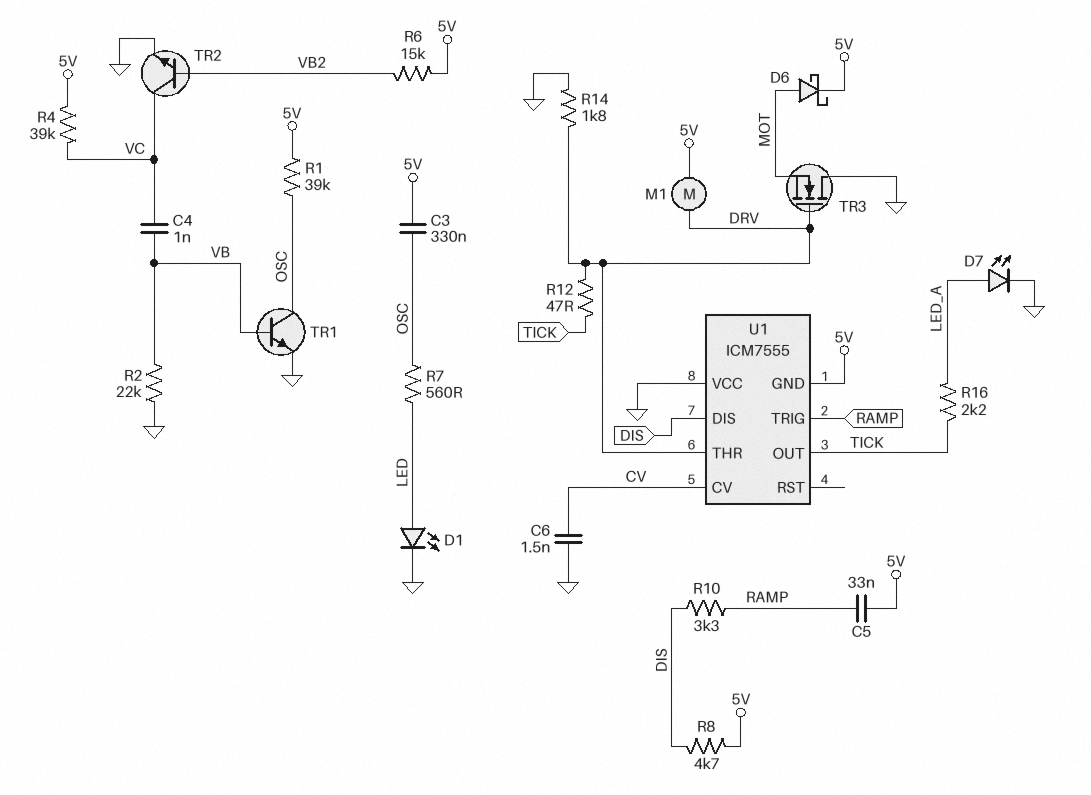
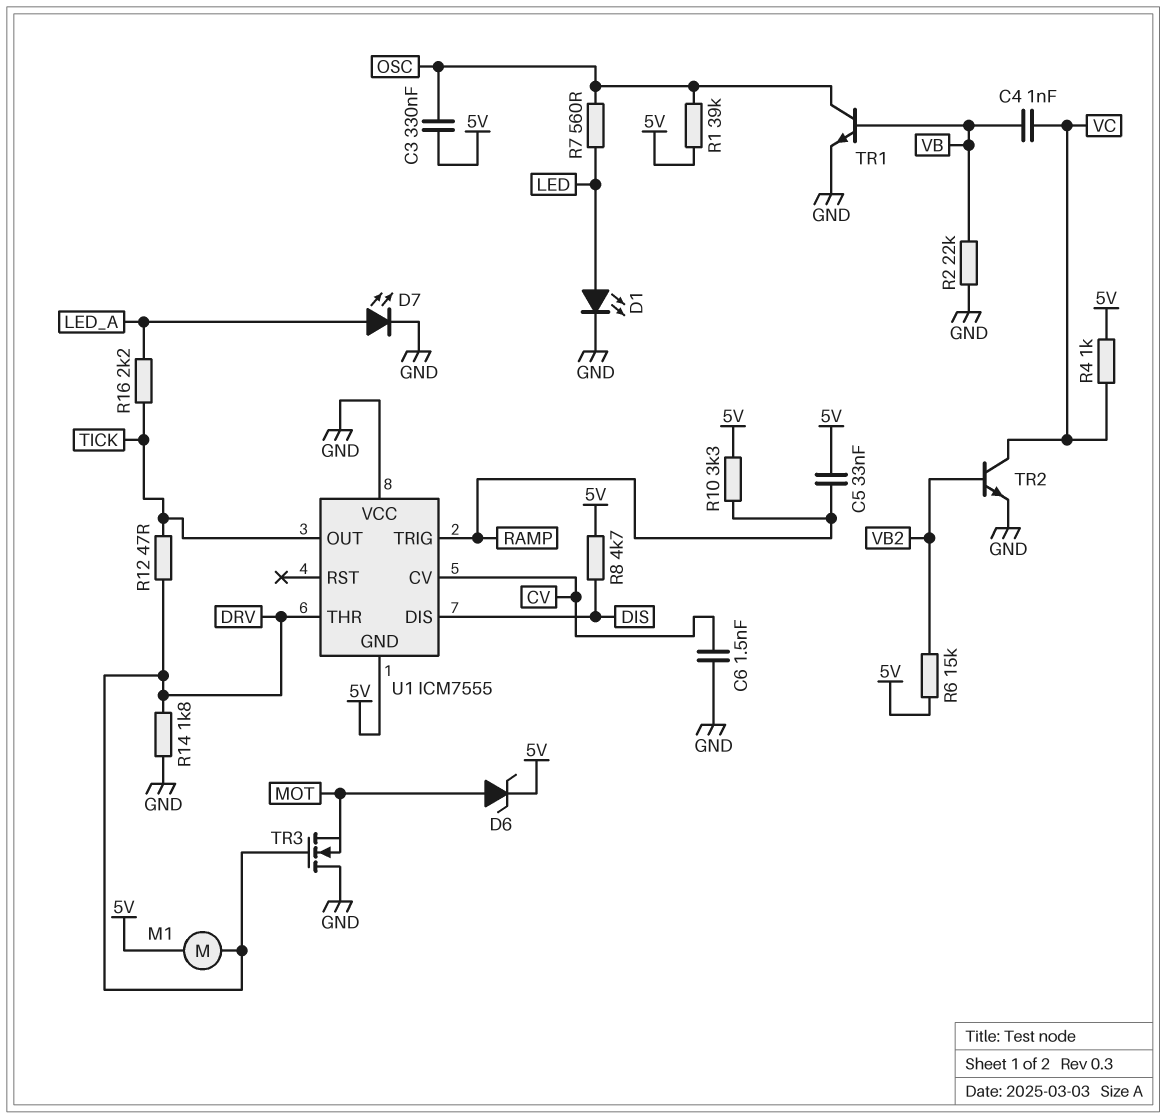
D6: schottky (A MOT, K 5V) -> zener (A MOT, K 5V)
R4: 39k (5V, VC) -> 1k (5V, VC)
R10: 3.3k (DIS, RAMP) -> 3.3k (5V, RAMP)

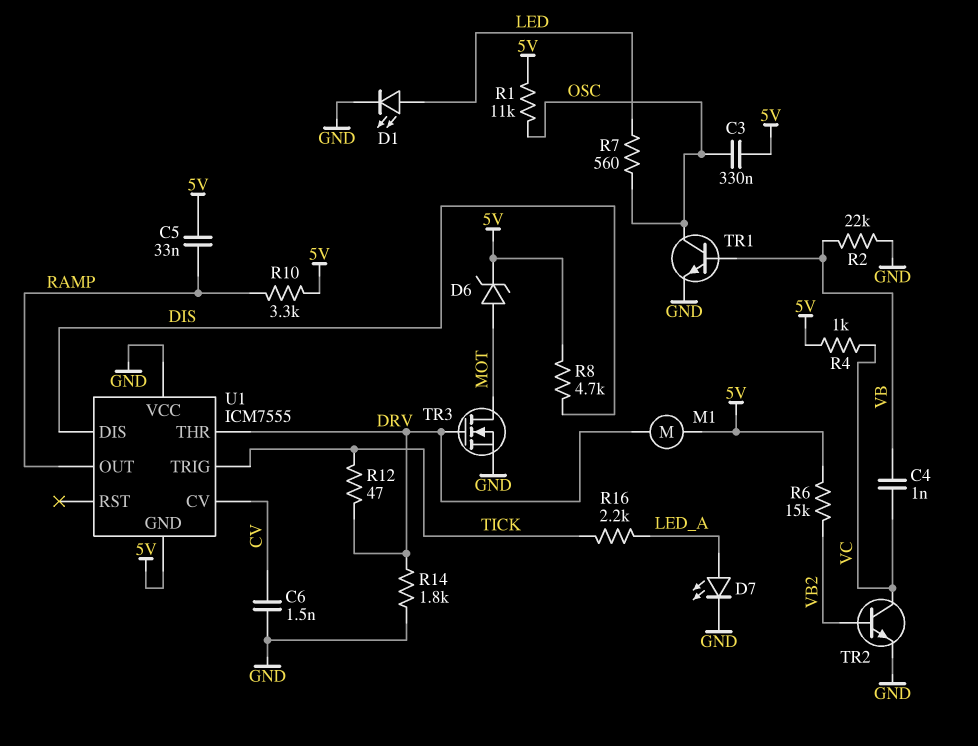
R1: 39k (5V, OSC) -> 11k (5V, OSC)
TR3: NMOS (G DRV, D GND, S MOT) -> NMOS (G DRV, D MOT, S GND)
U1 pin OUT: TICK -> RAMP
U1 pin TRIG: RAMP -> TICK

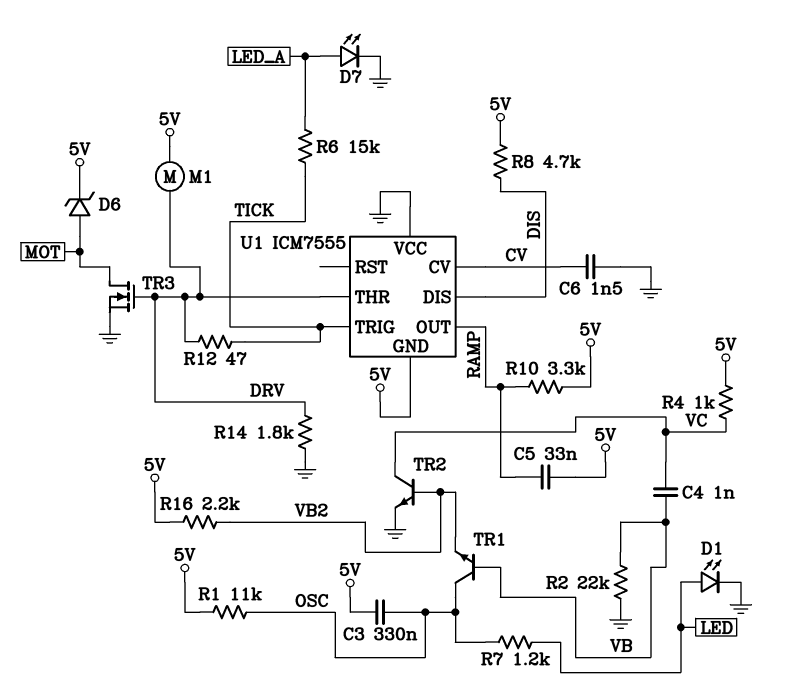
R6: 15k (5V, VB2) -> 15k (LED_A, TICK)
R7: 560 (LED, OSC) -> 1.2k (LED, OSC)
R16: 2.2k (LED_A, TICK) -> 2.2k (5V, VB2)
TR1: NPN (B VB, C OSC, E GND) -> NPN (B VB, C OSC, E VB2)

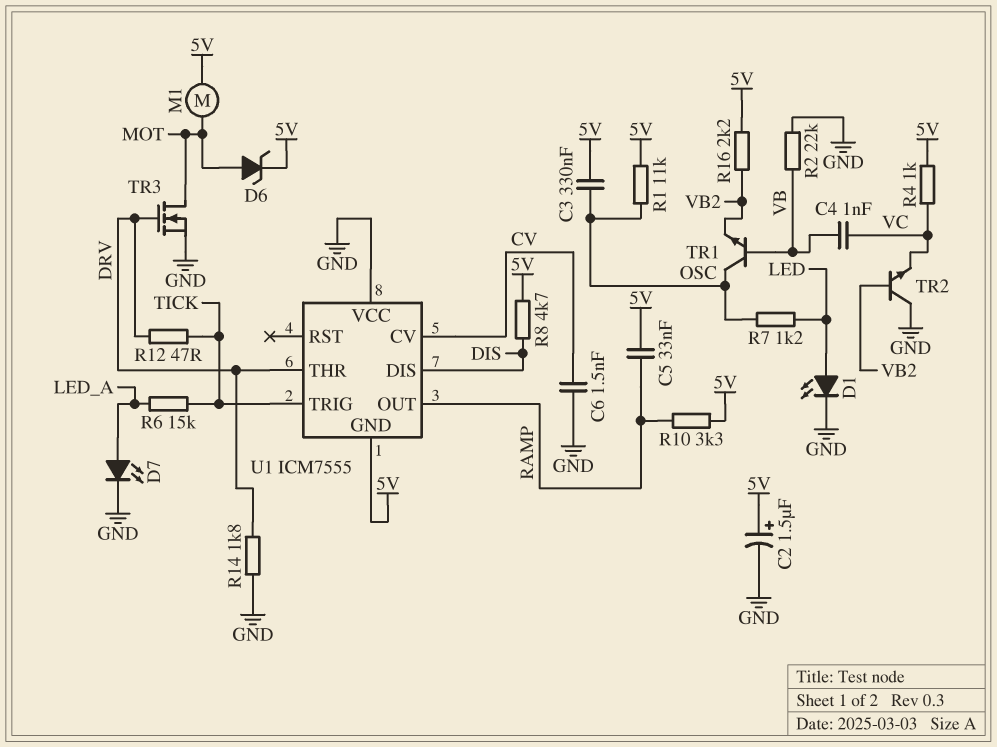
C2: none -> 1.5uF (plus 5V, minus GND)
M1: motor (5V, DRV) -> motor (5V, MOT)
TR2: NPN (B VB2, C VC, E GND) -> NPN (B VB2, C GND, E VC)

